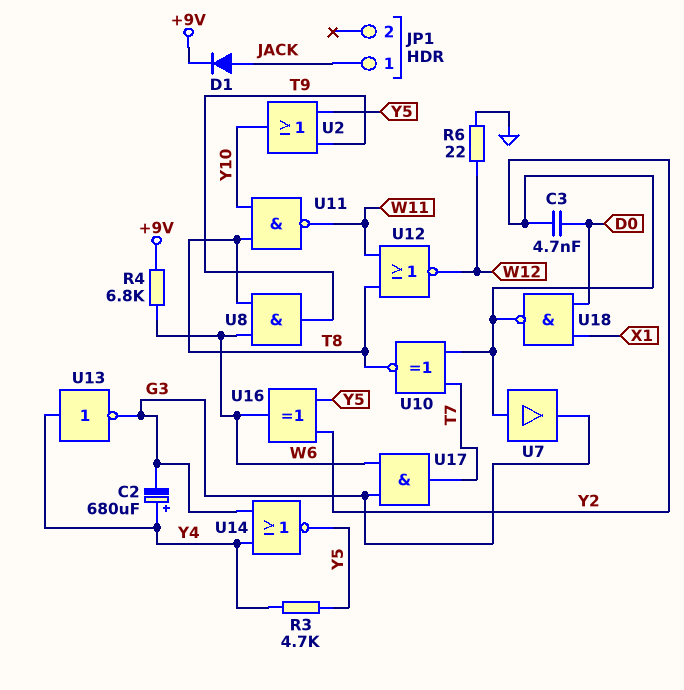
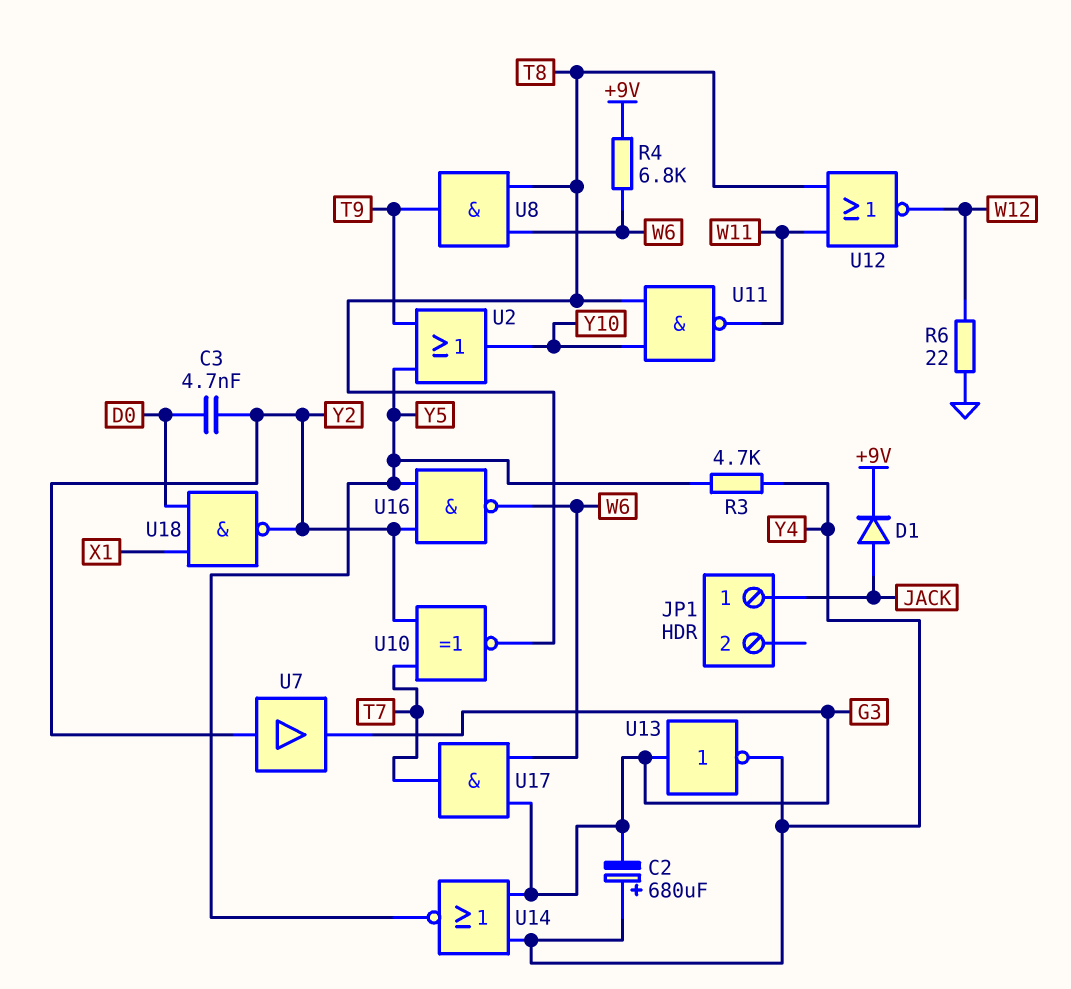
U13: NOT (in Y4, out G3) -> NOT (in G3, out Y4)
U16: XOR (in Y2, in Y5, out W6) -> NAND (in Y2, in Y5, out W6)

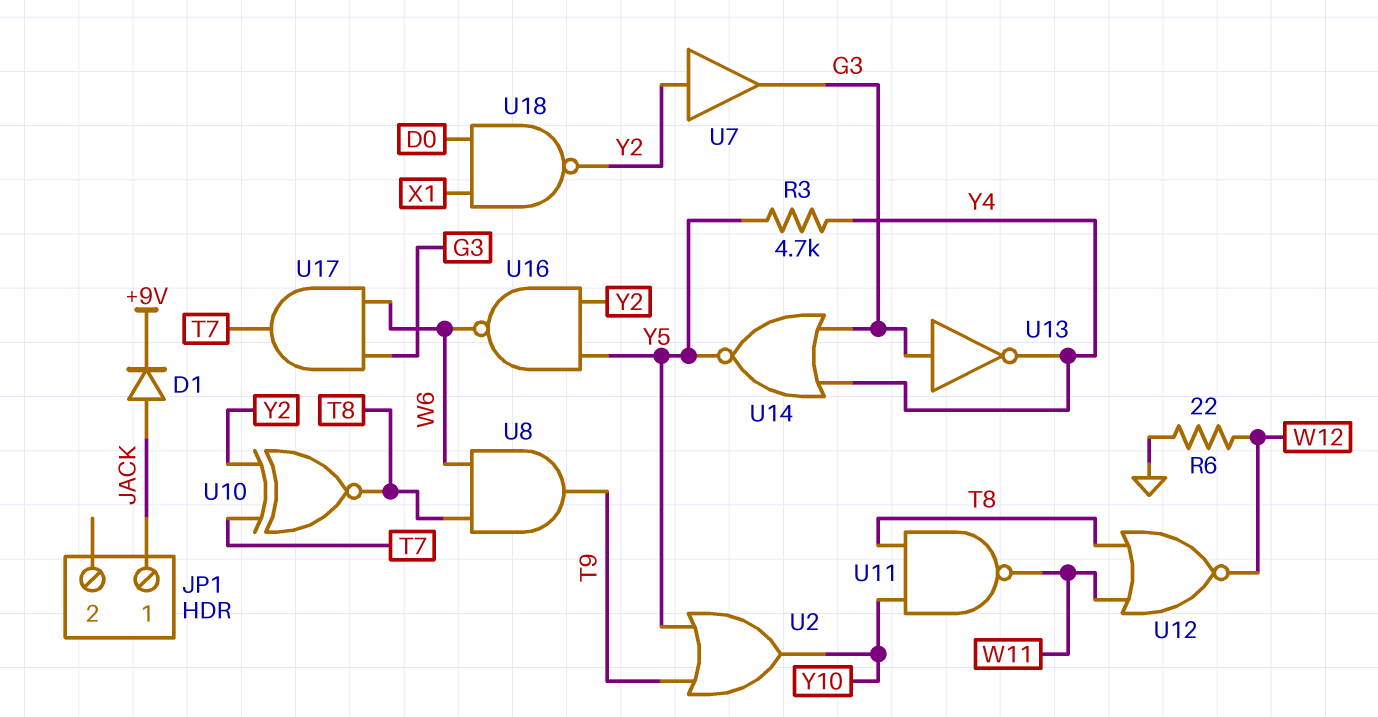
C2: 680uF (plus Y4, minus G3) -> none
C3: 4.7nF (D0, Y2) -> none
R4: 6.8k (+9V, W6) -> none

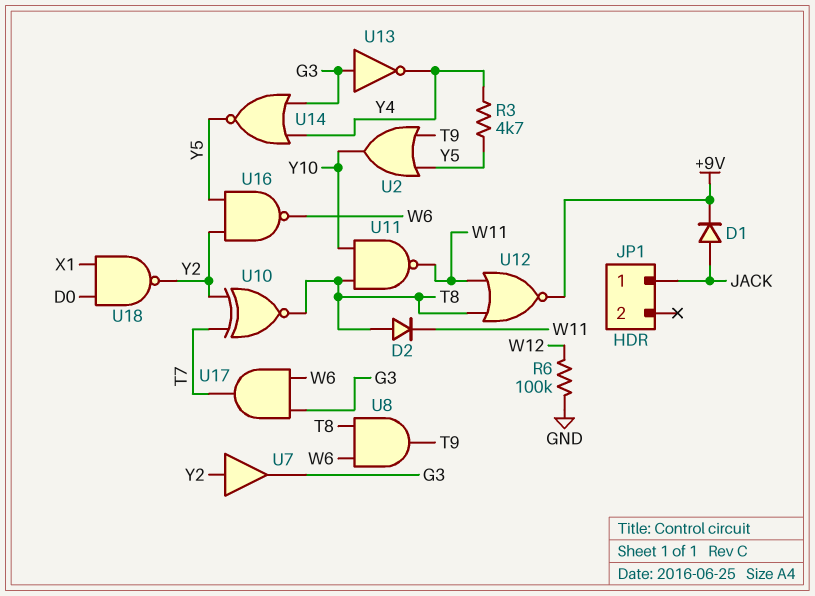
D2: none -> diode (A T8, K W11)
R6: 22 (GND, W12) -> 100k (GND, W12)
U12: NOR (in T8, in W11, out W12) -> NOR (in T8, in W11, out +9V)

